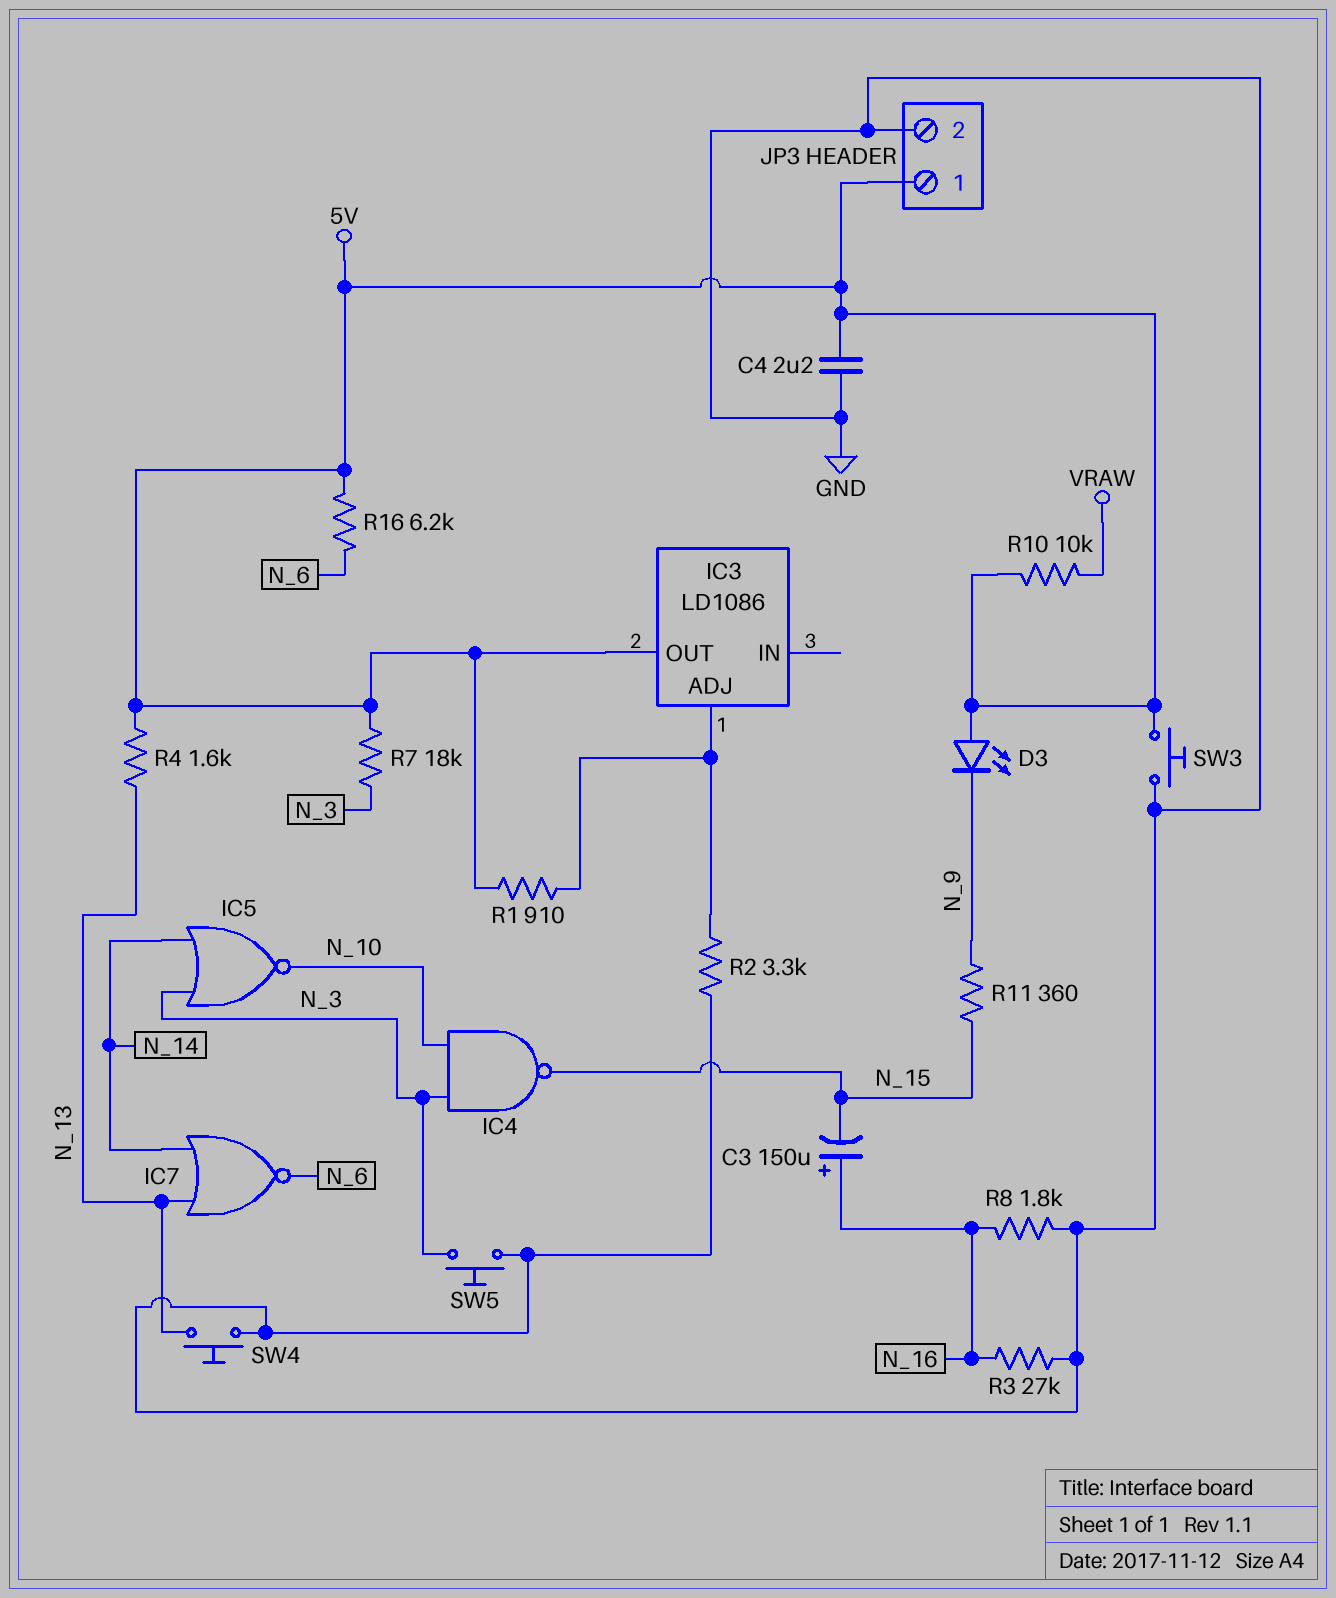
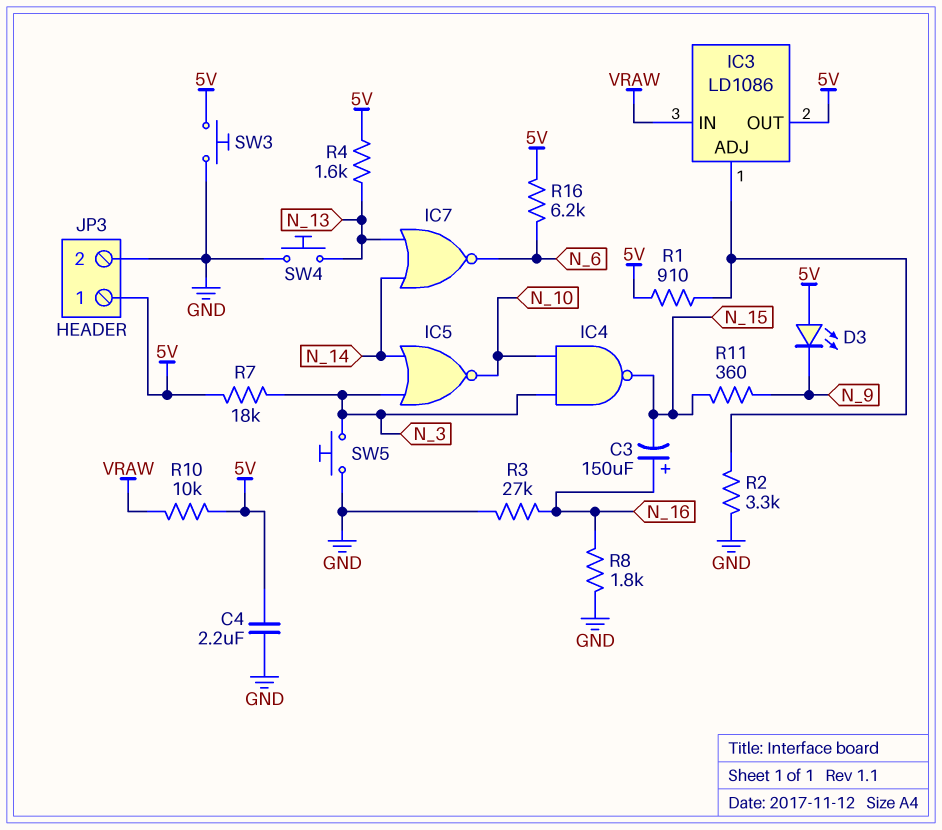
IC3 pin IN: none -> VRAW

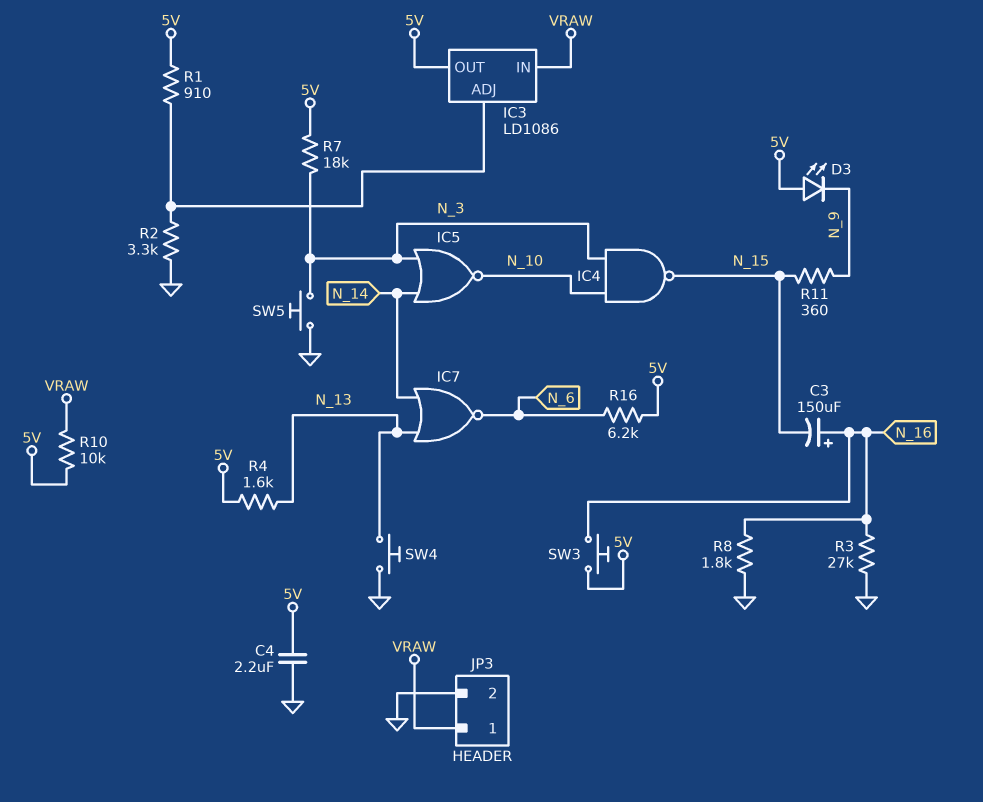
JP3 pin 1: 5V -> VRAW
SW3: button (5V, GND) -> button (5V, N_16)

